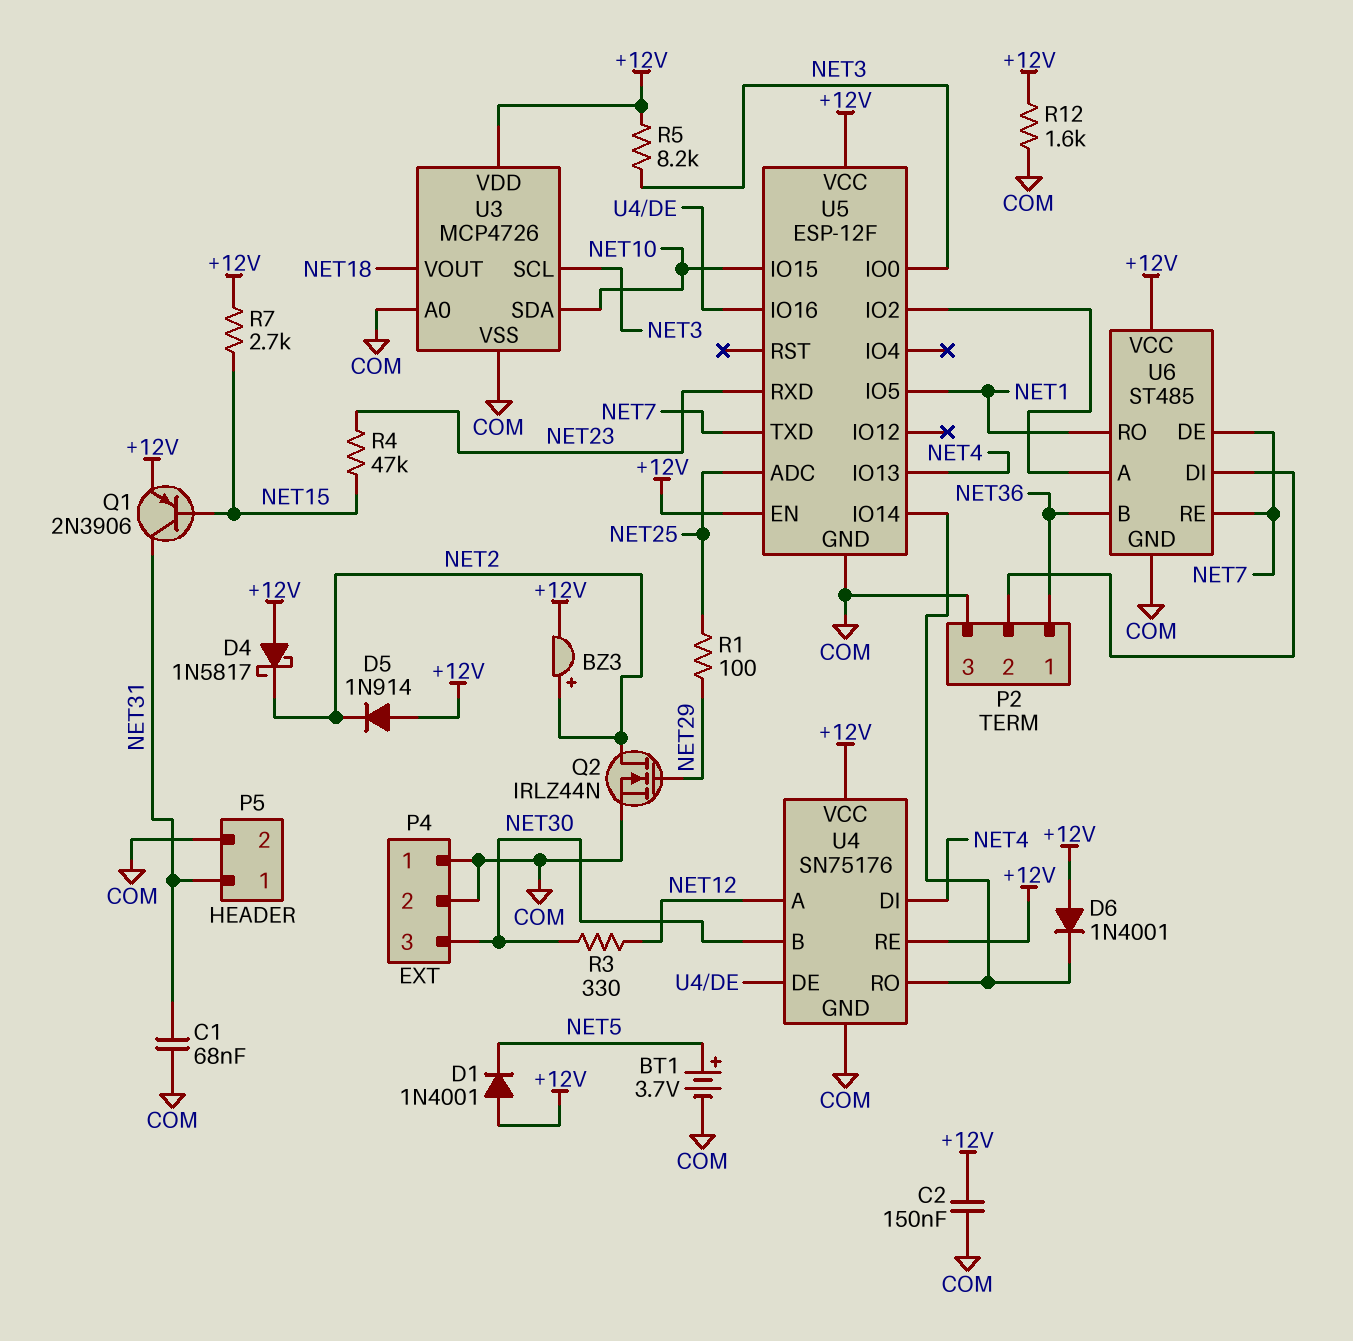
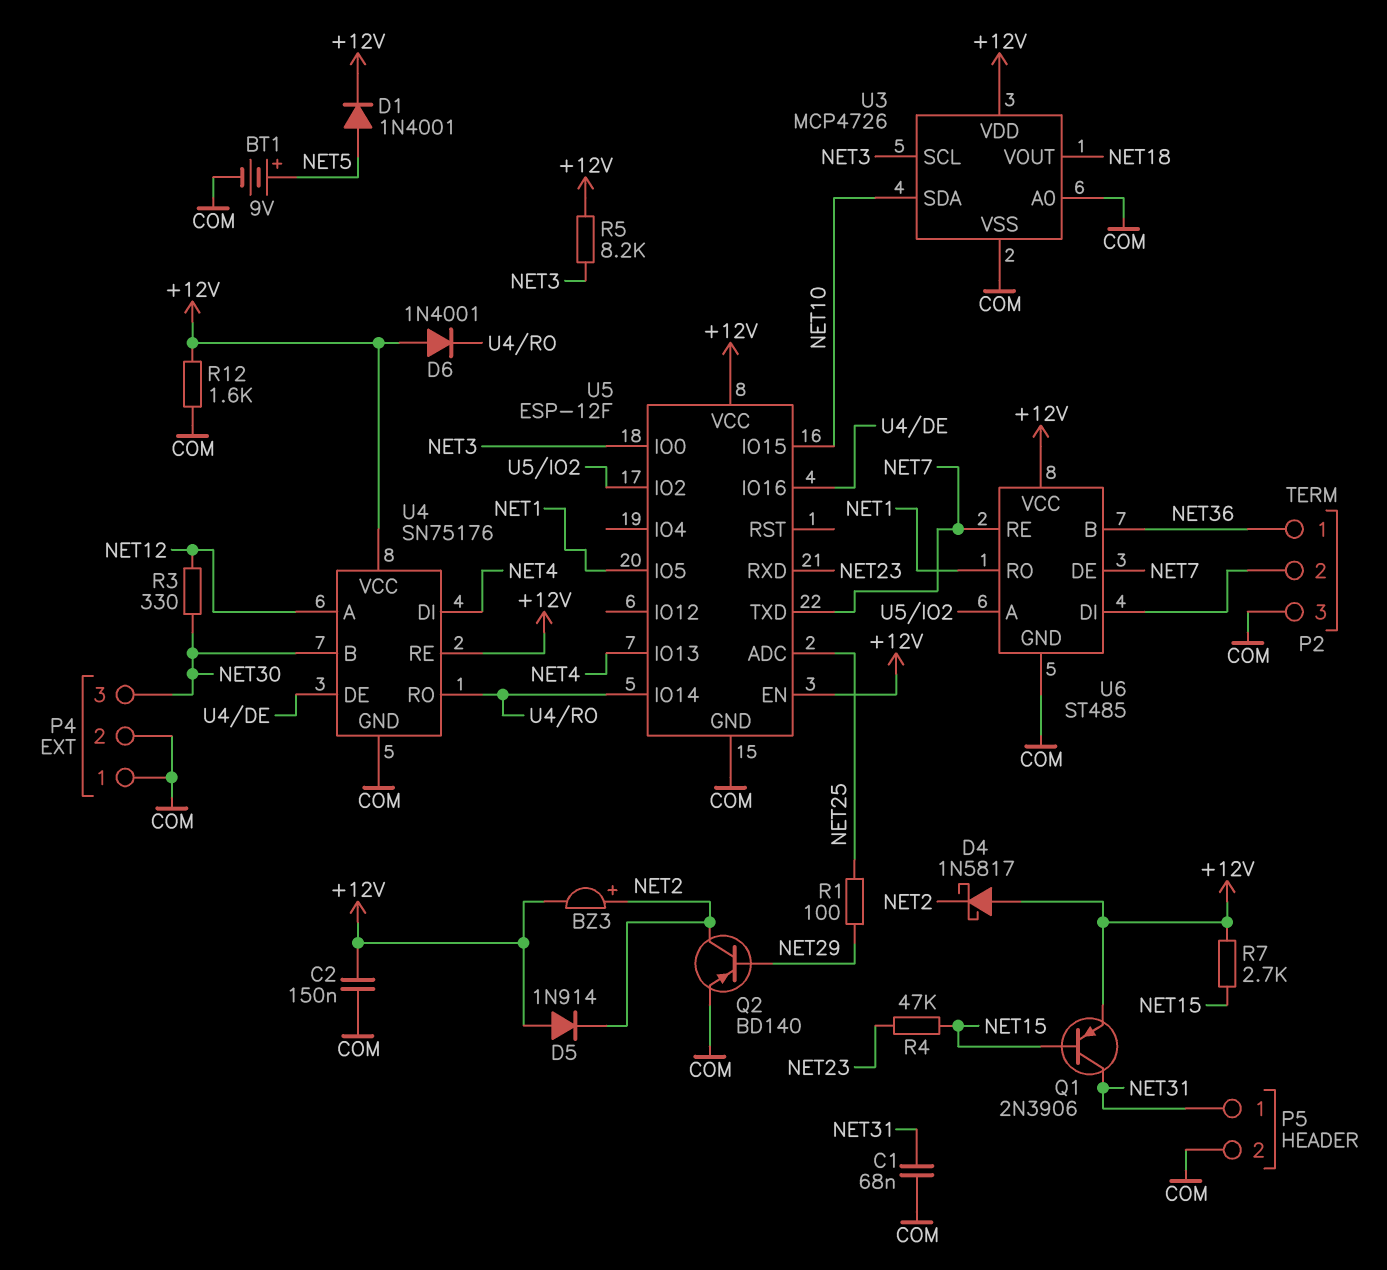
BT1: 3.7V (plus NET5, minus COM) -> 9V (plus NET5, minus COM)
D1: diode 1N4001 (A +12V, K NET5) -> diode 1N4001 (A NET5, K +12V)
Q2: NMOS IRLZ44N (G NET29, D NET2, S COM) -> PNP BD140 (B NET29, C NET2, E COM)

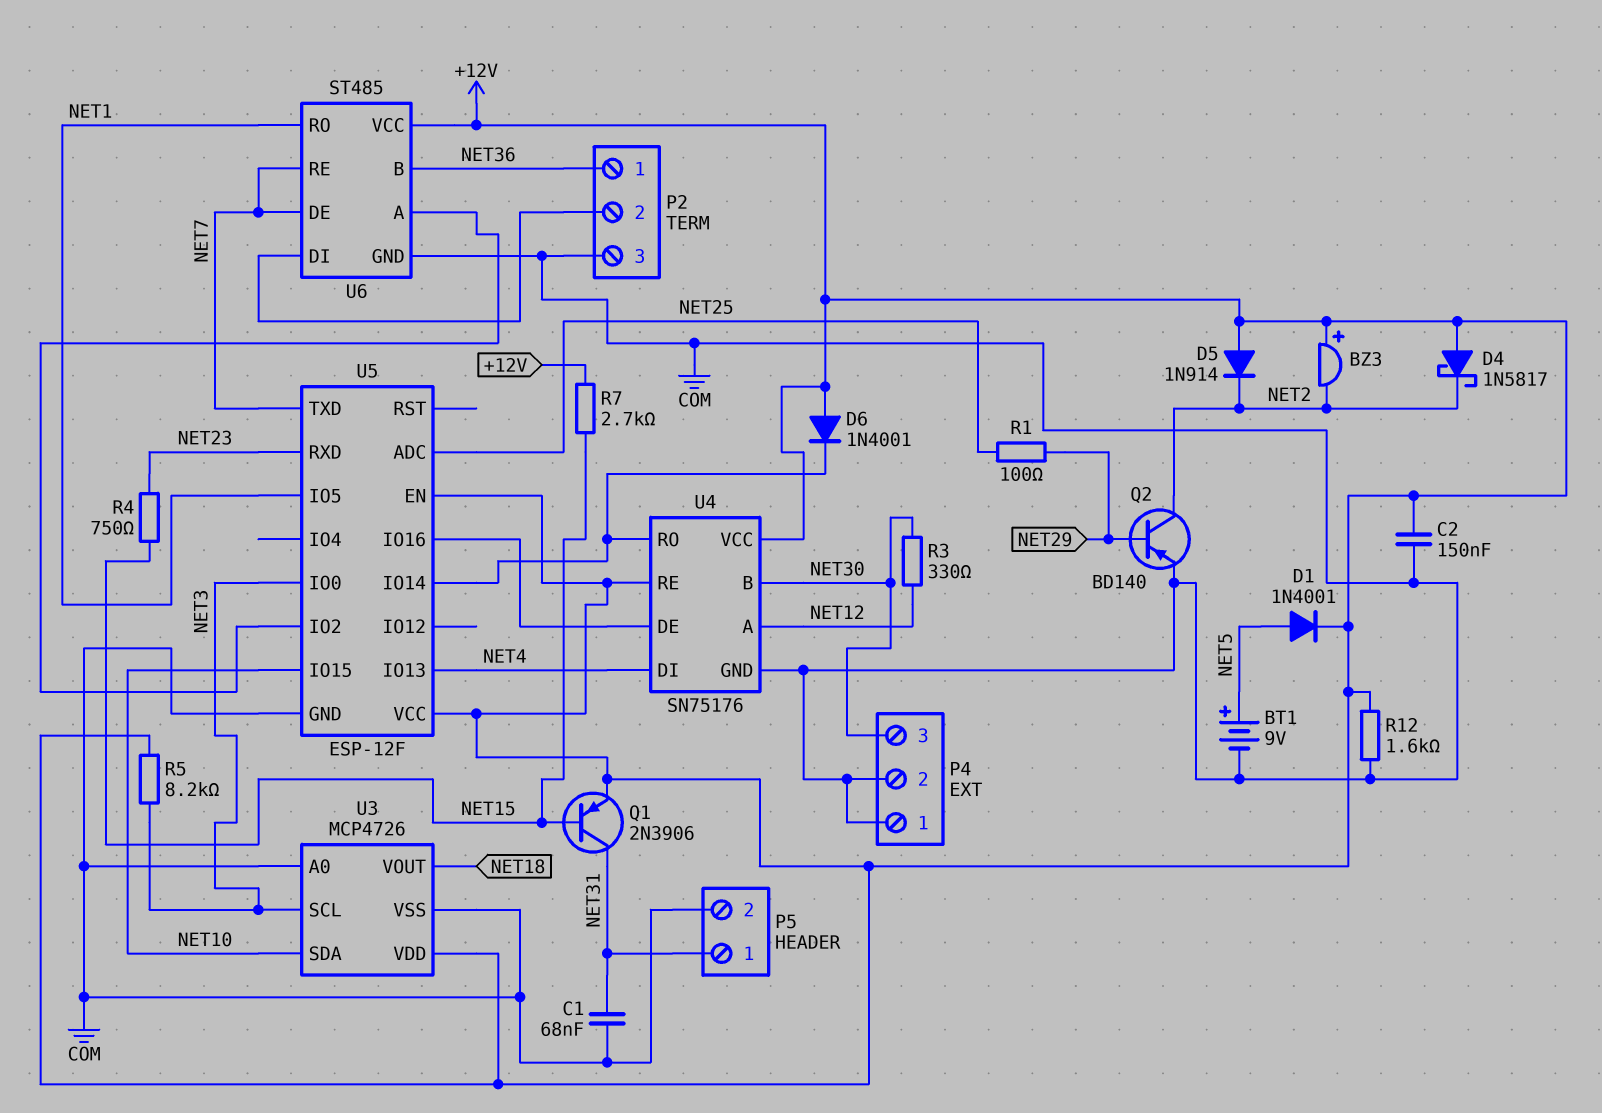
BZ3: buzzer (plus NET2, minus +12V) -> buzzer (plus +12V, minus NET2)
R4: 47k (NET15, NET23) -> 750 (NET15, NET23)

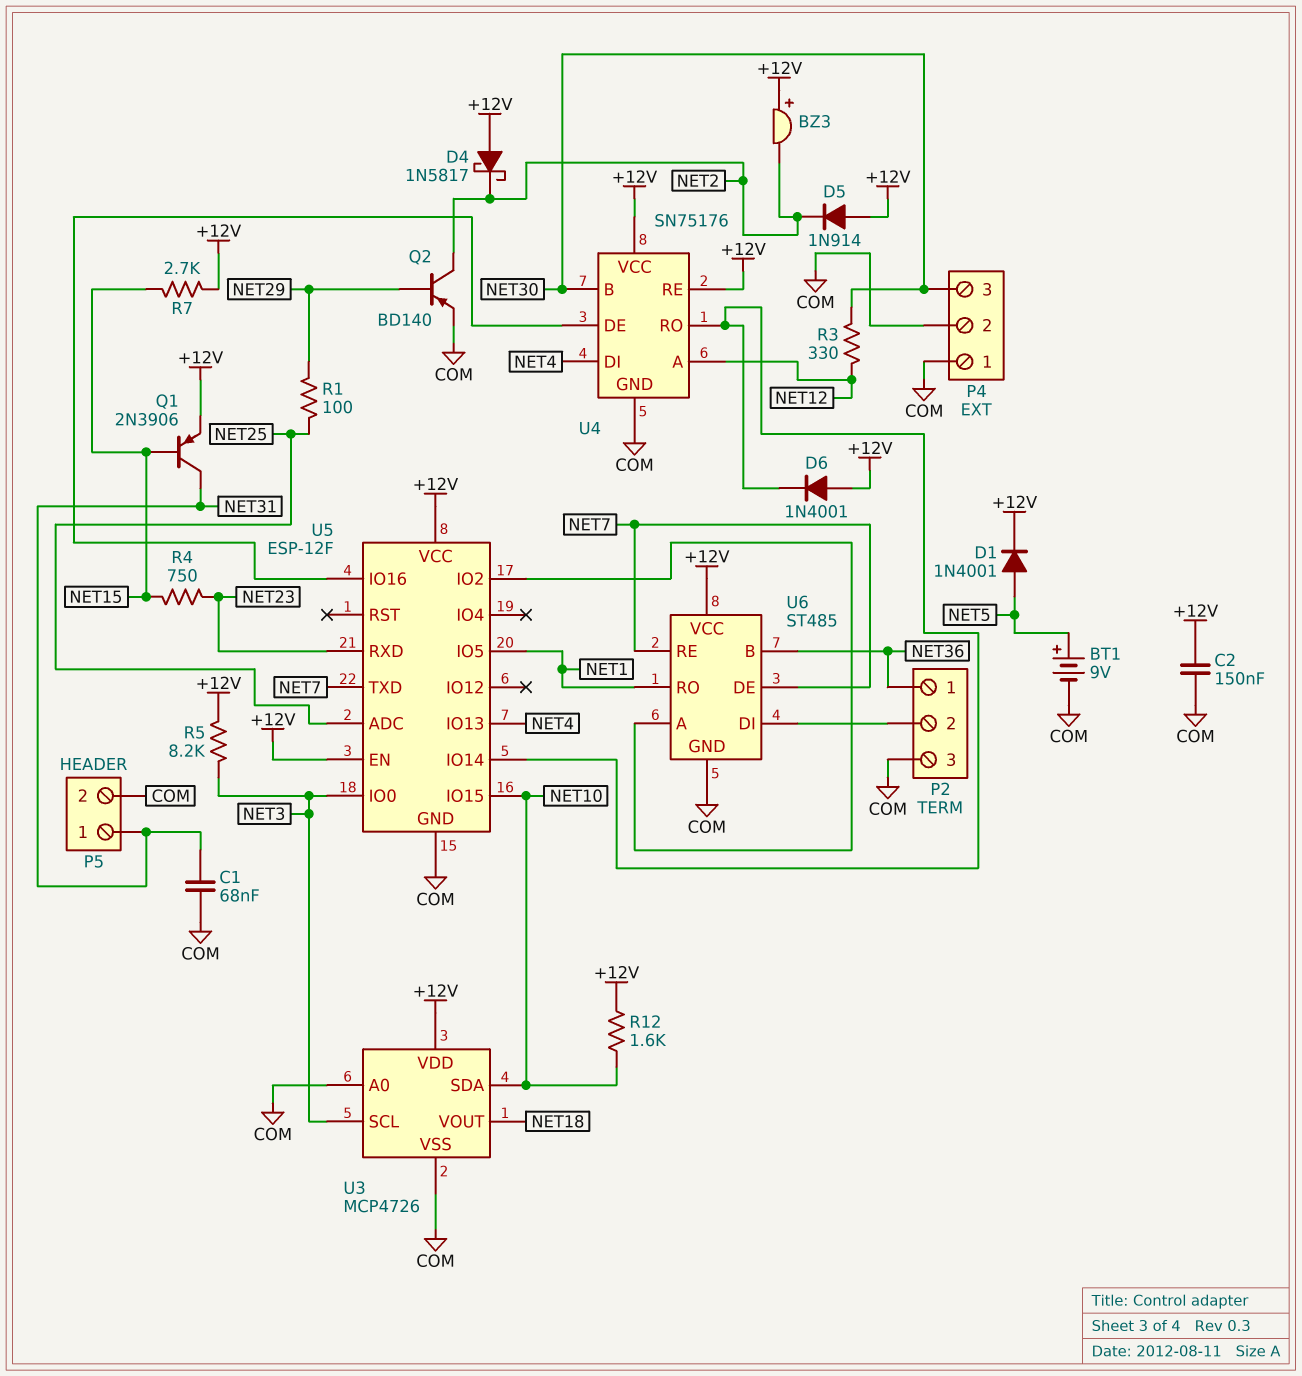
R12: 1.6k (+12V, COM) -> 1.6k (+12V, NET10)

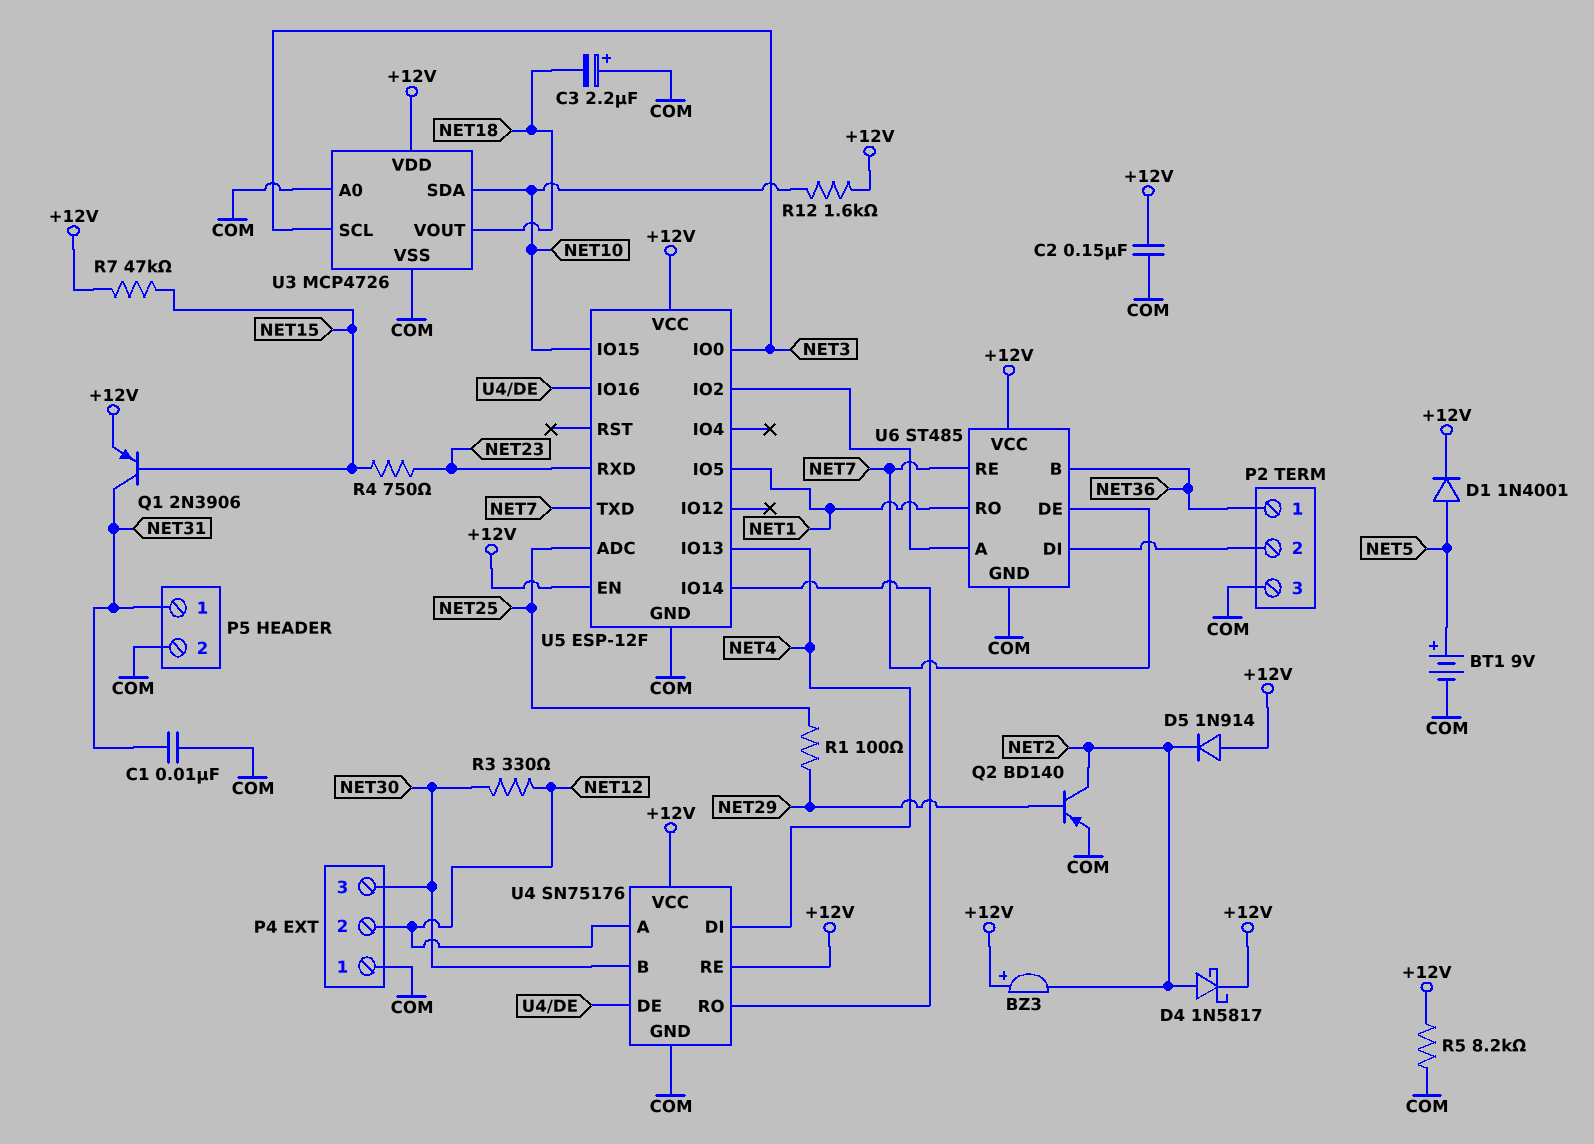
C1: 68nF (COM, NET31) -> 10nF (COM, NET31)
C3: none -> 2.2uF (plus COM, minus NET18)
D4: schottky 1N5817 (A +12V, K NET2) -> schottky 1N5817 (A NET2, K +12V)
D6: diode 1N4001 (A +12V, K U4/RO) -> none
P4 pin 2: COM -> NET12
R5: 8.2k (+12V, NET3) -> 8.2k (+12V, COM)
R7: 2.7k (+12V, NET15) -> 47k (+12V, NET15)

